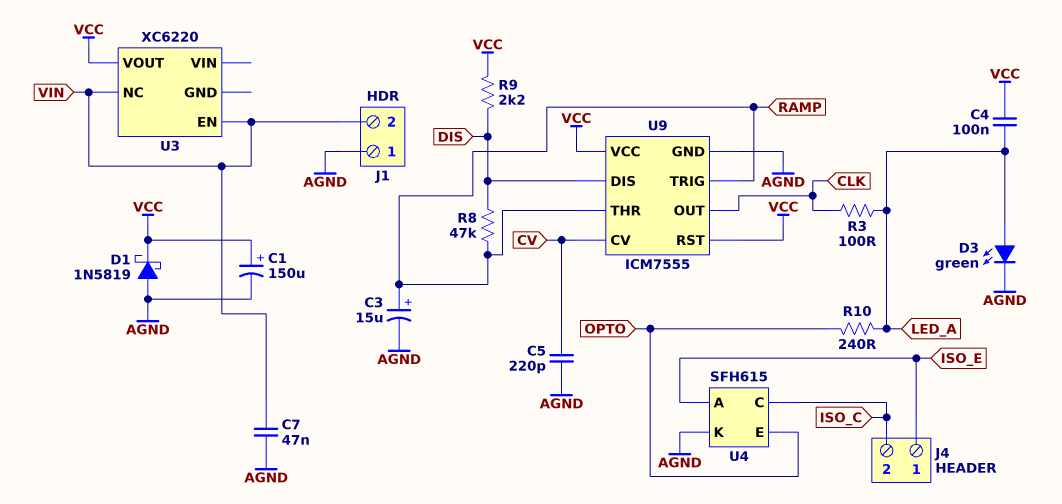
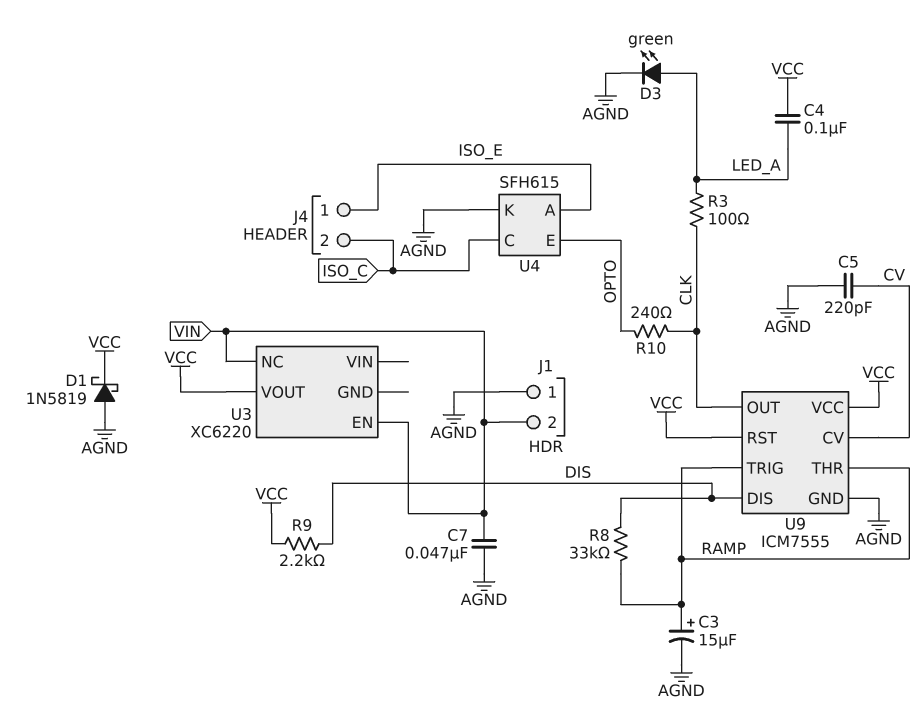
C1: 150uF (plus VCC, minus AGND) -> none
R8: 47k (DIS, RAMP) -> 33k (DIS, RAMP)
R10: 240 (LED_A, OPTO) -> 240 (CLK, OPTO)

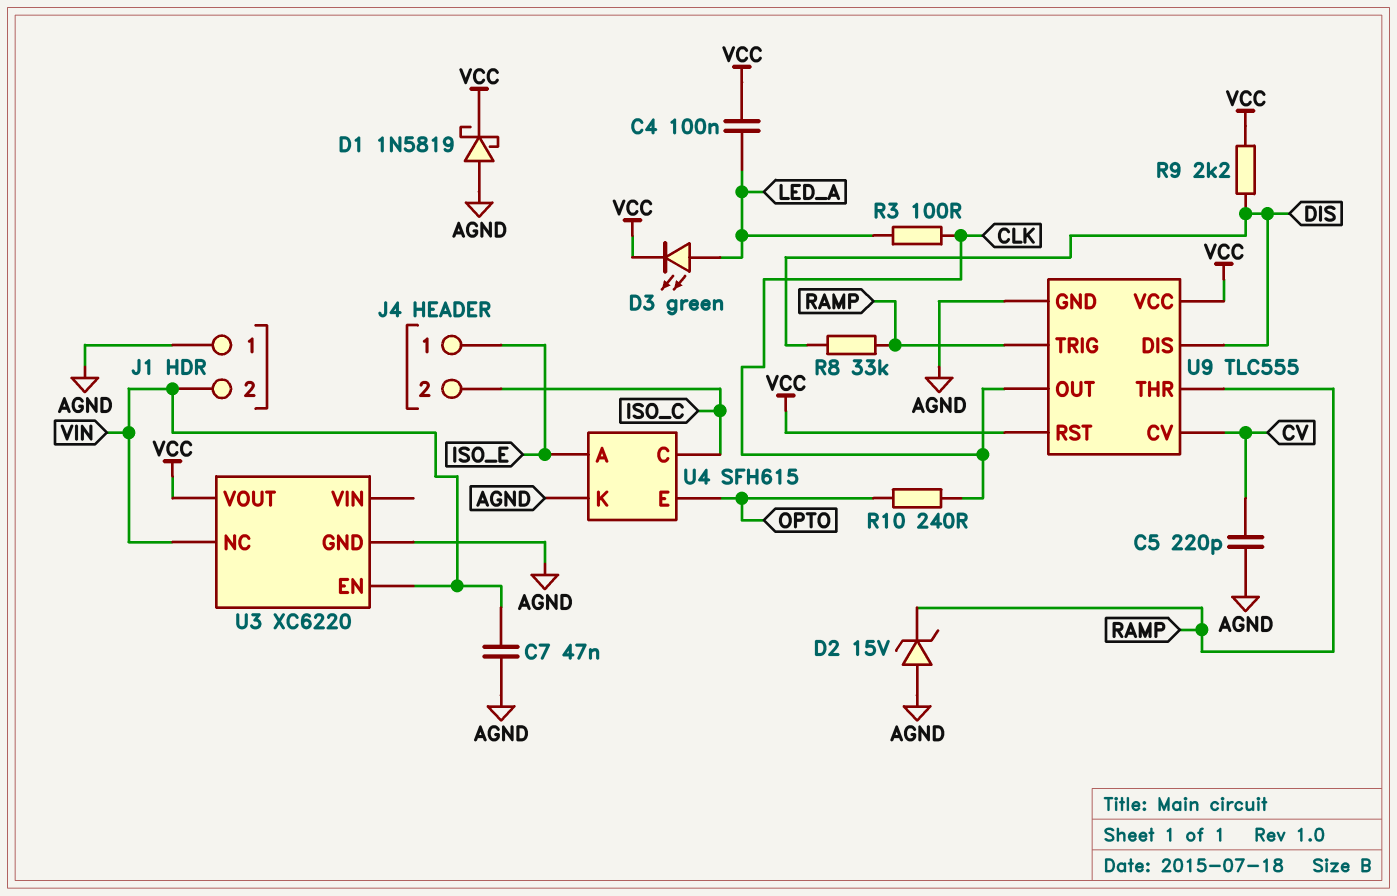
C3: 15uF (plus RAMP, minus AGND) -> none
D2: none -> zener 15V (A AGND, K RAMP)
D3: LED green (A LED_A, K AGND) -> LED green (A LED_A, K VCC)
U3 pin GND: none -> AGND
U9: ICM7555 -> TLC555

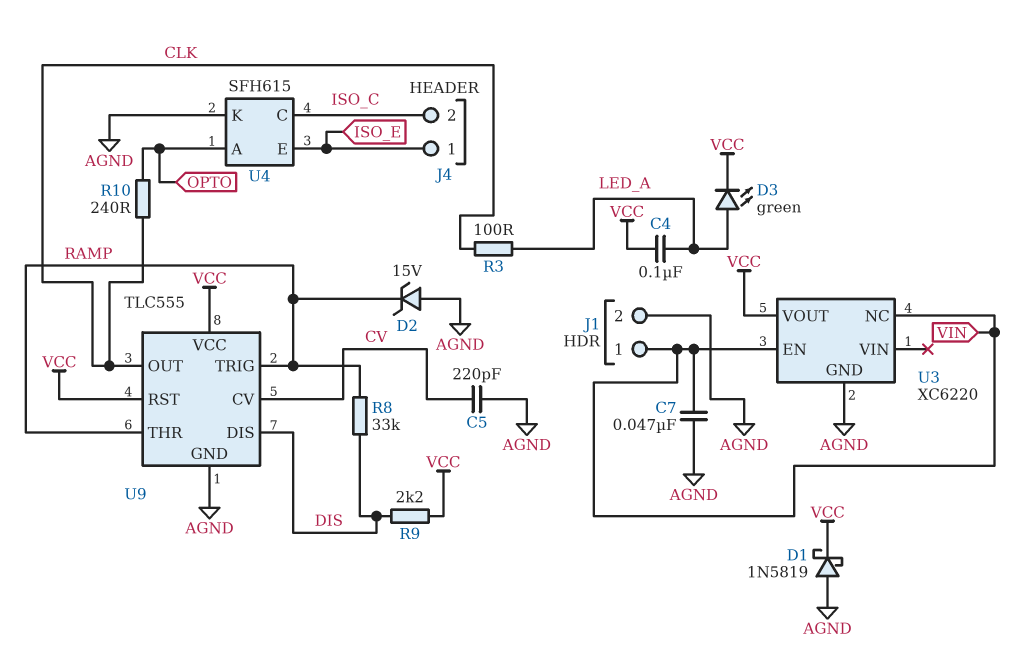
J1 pin 1: AGND -> VIN
J1 pin 2: VIN -> AGND
U4 pin A: ISO_E -> OPTO
U4 pin E: OPTO -> ISO_E

